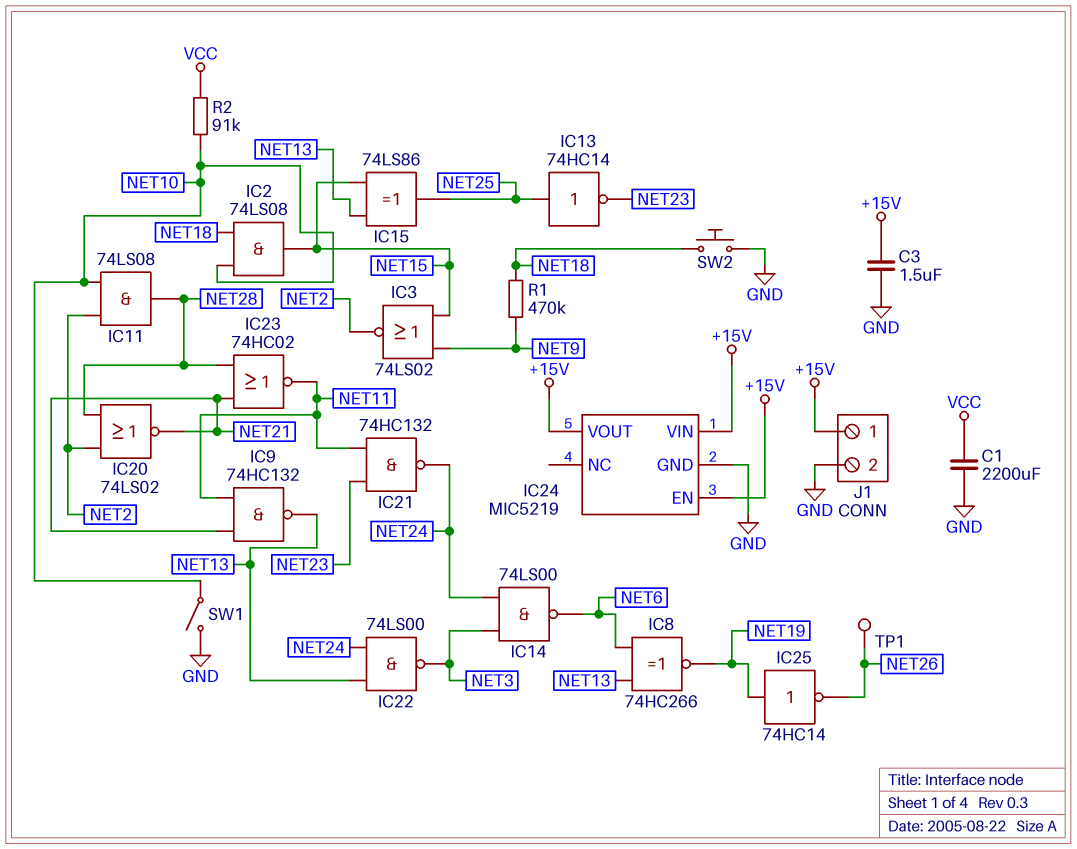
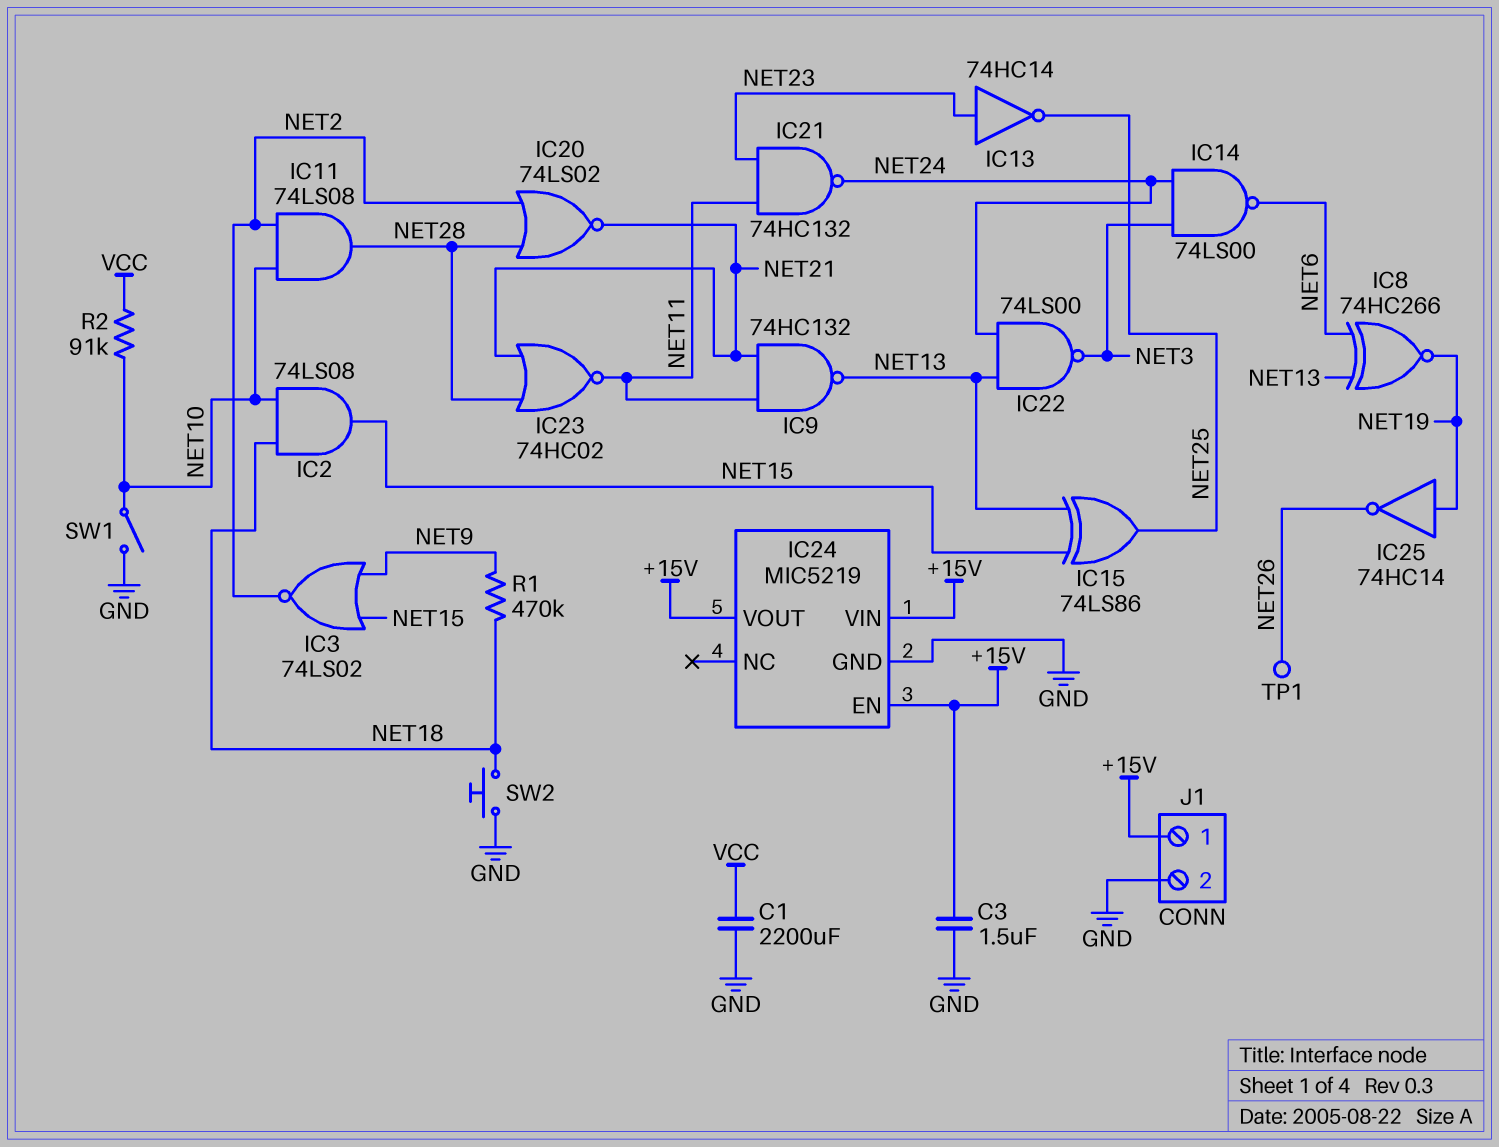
IC13: NOT 74HC14 (in NET25, out NET23) -> NOT 74HC14 (in NET23, out NET25)

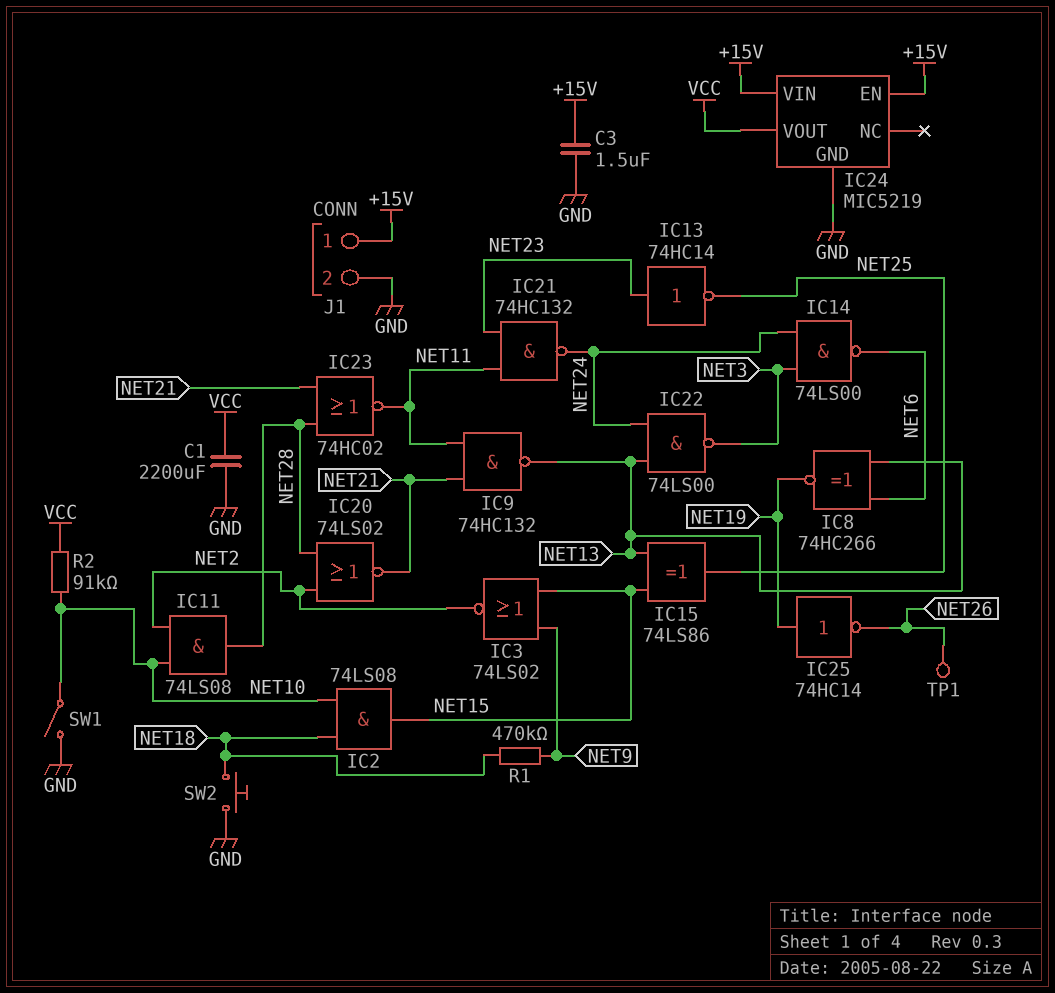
IC24 pin VOUT: +15V -> VCC

